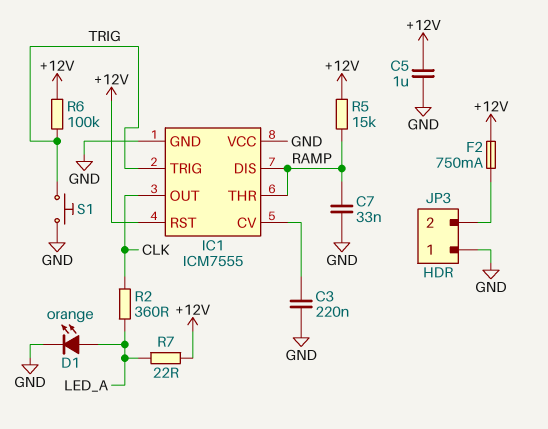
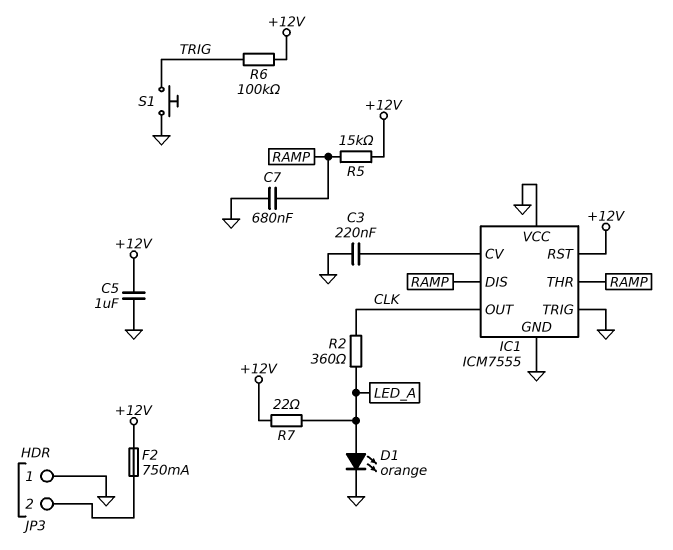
C7: 33nF (GND, RAMP) -> 680nF (GND, RAMP)
IC1 pin TRIG: TRIG -> GND

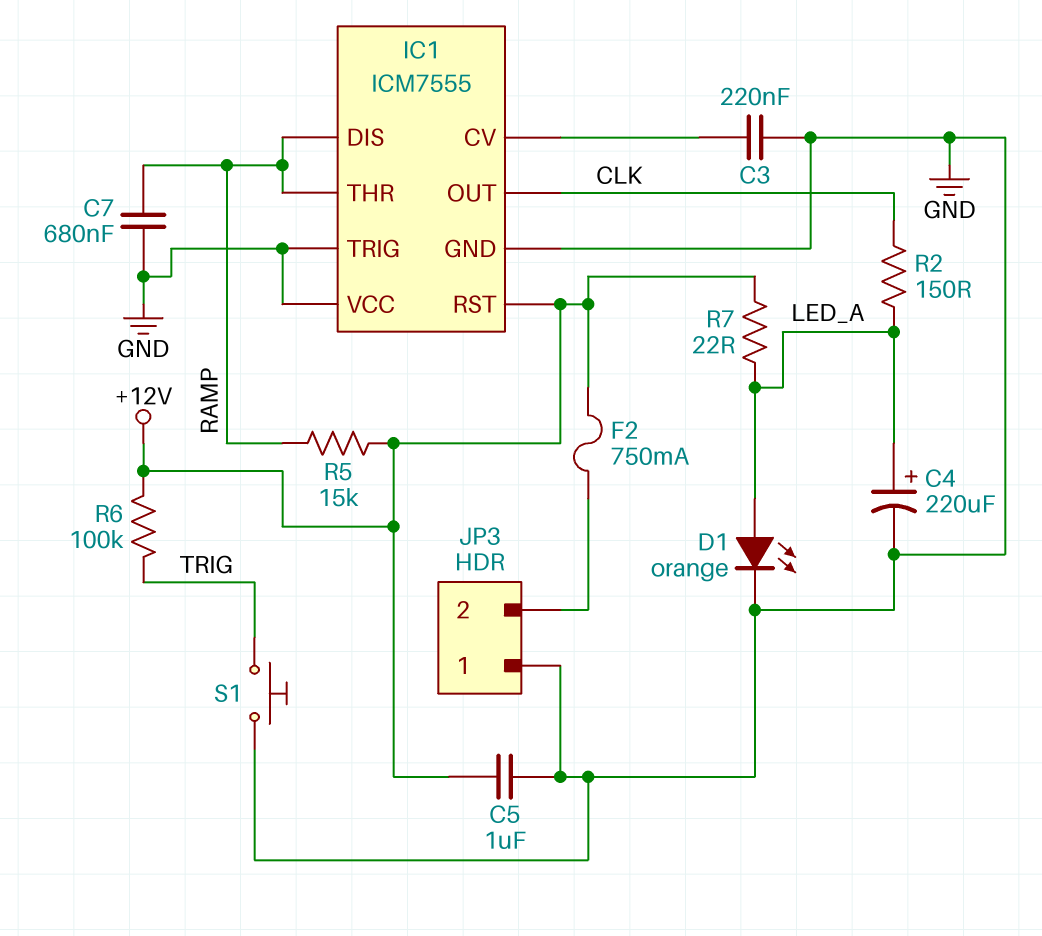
C4: none -> 220uF (plus LED_A, minus GND)
R2: 360 (CLK, LED_A) -> 150 (CLK, LED_A)

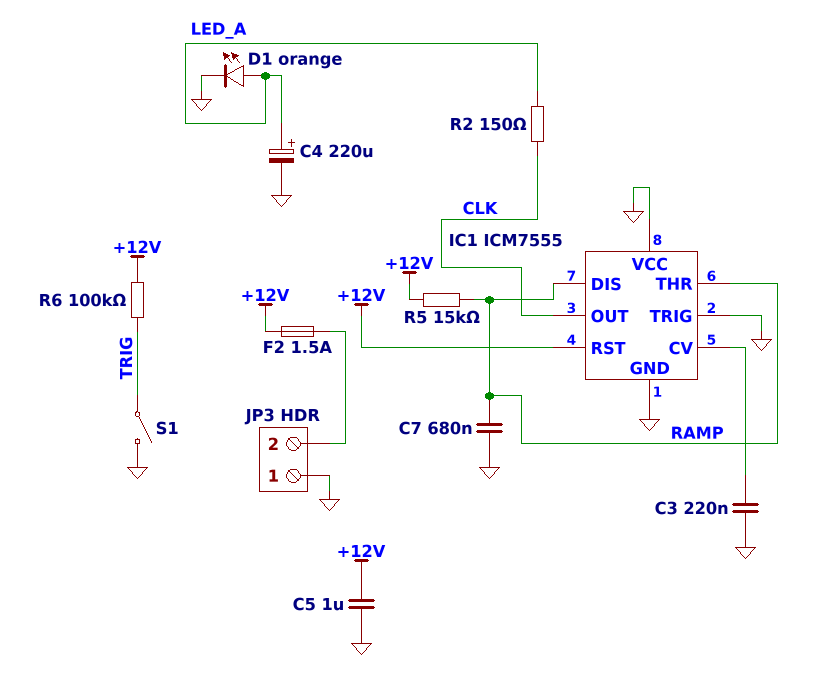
F2: 750mA (+12V, JP3/2) -> 1.5A (+12V, JP3/2)
R7: 22 (+12V, LED_A) -> none
S1: button (GND, TRIG) -> switch (GND, TRIG)

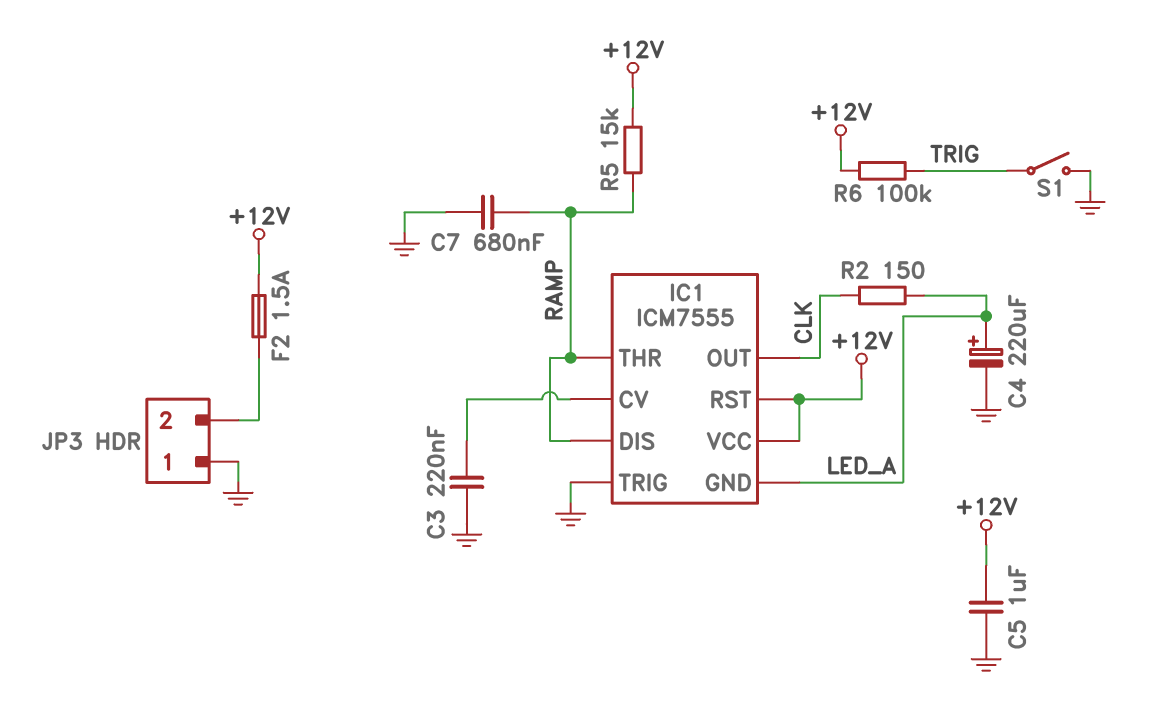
D1: LED orange (A LED_A, K GND) -> none
IC1 pin GND: GND -> LED_A
IC1 pin VCC: GND -> +12V

